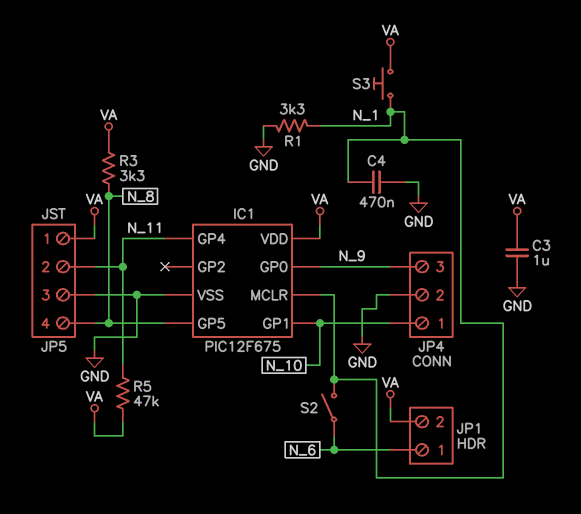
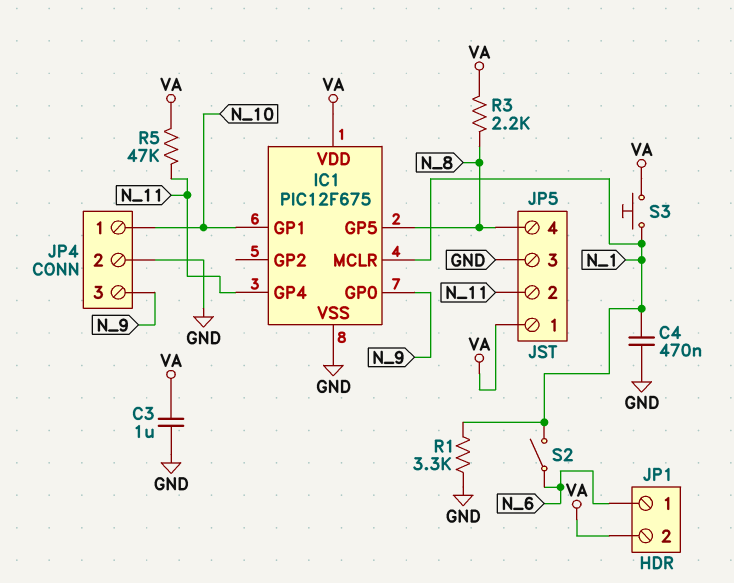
R3: 3.3k (N_8, VA) -> 2.2k (N_8, VA)

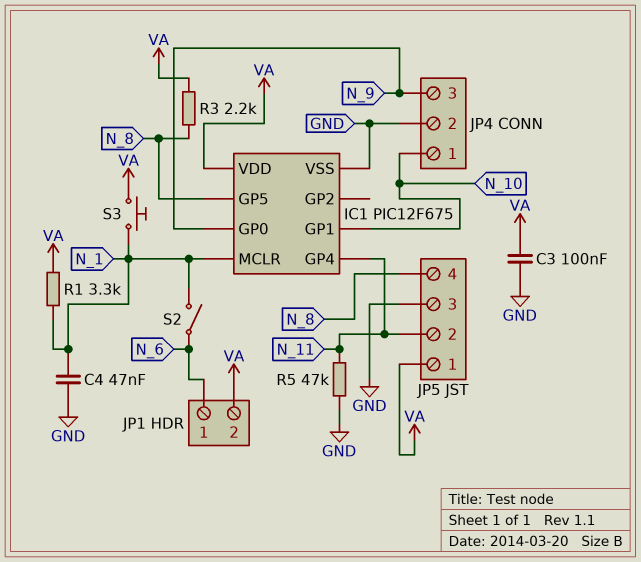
C3: 1uF (GND, VA) -> 100nF (GND, VA)
C4: 470nF (GND, N_1) -> 47nF (GND, N_1)
R1: 3.3k (GND, N_1) -> 3.3k (N_1, VA)
R5: 47k (N_11, VA) -> 47k (GND, N_11)

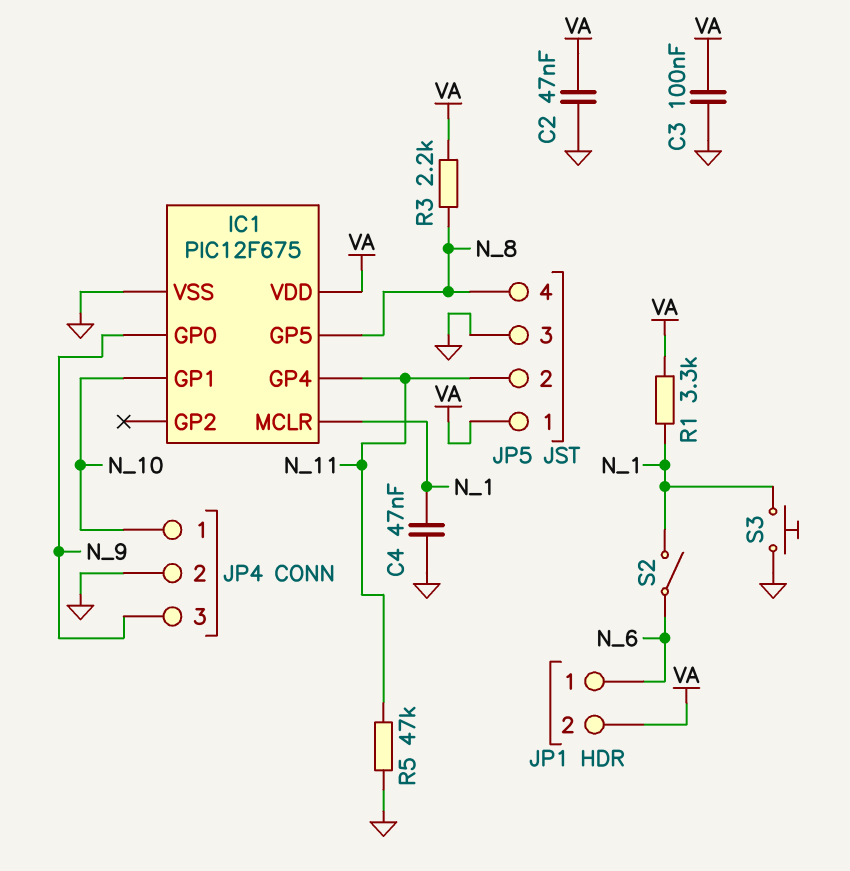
C2: none -> 47nF (GND, VA)
S3: button (N_1, VA) -> button (GND, N_1)

